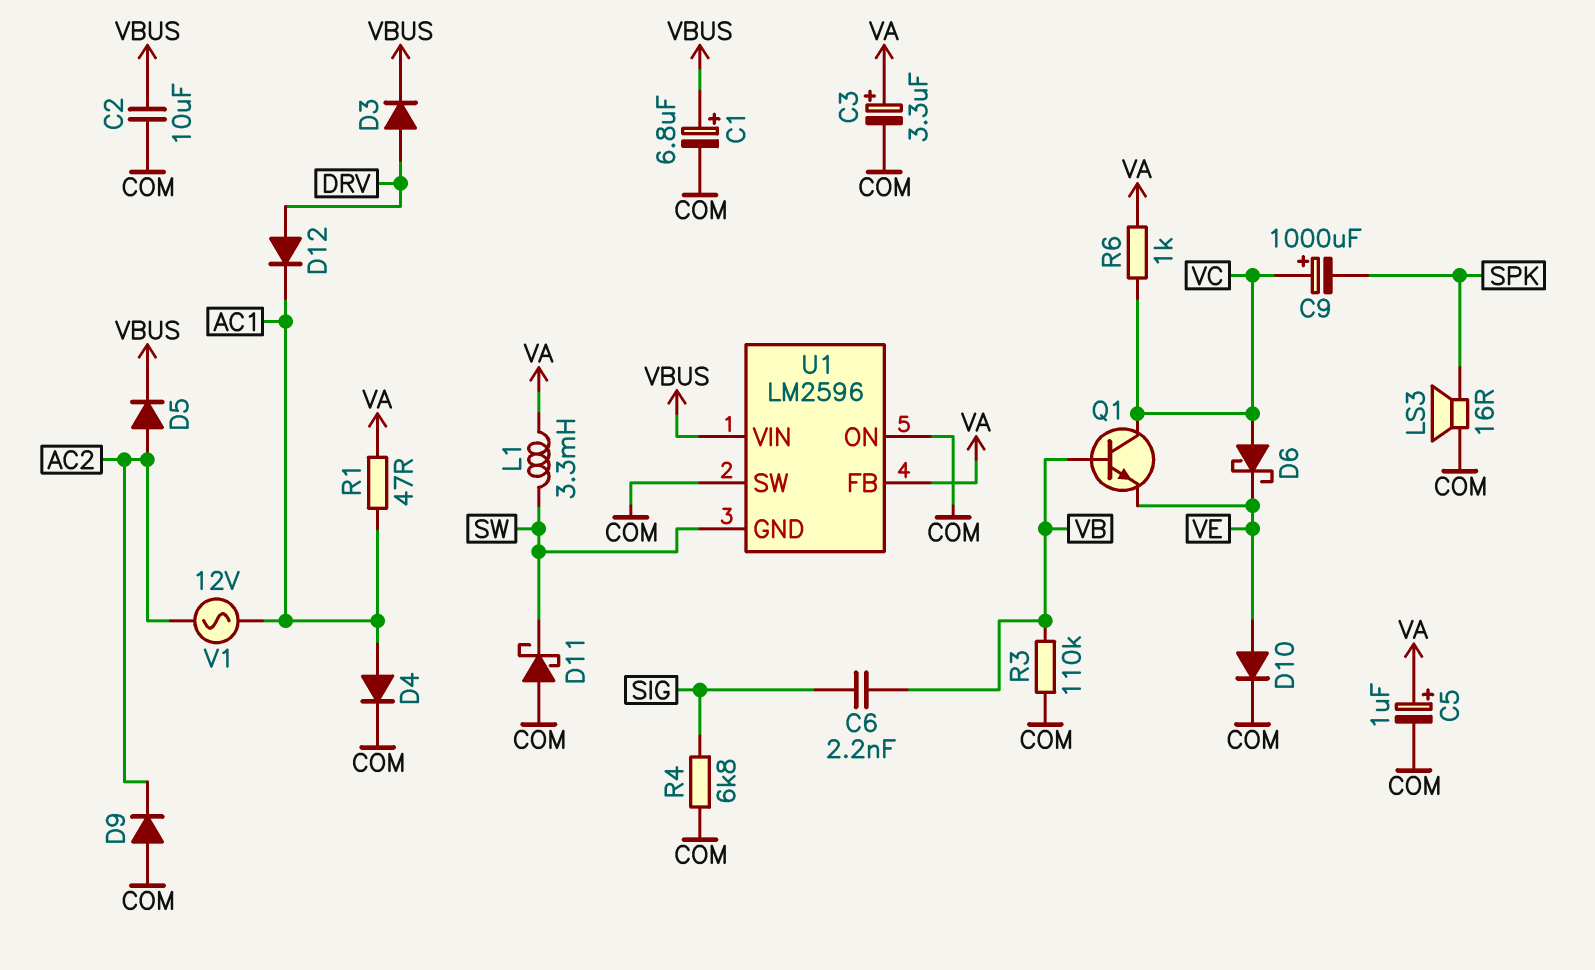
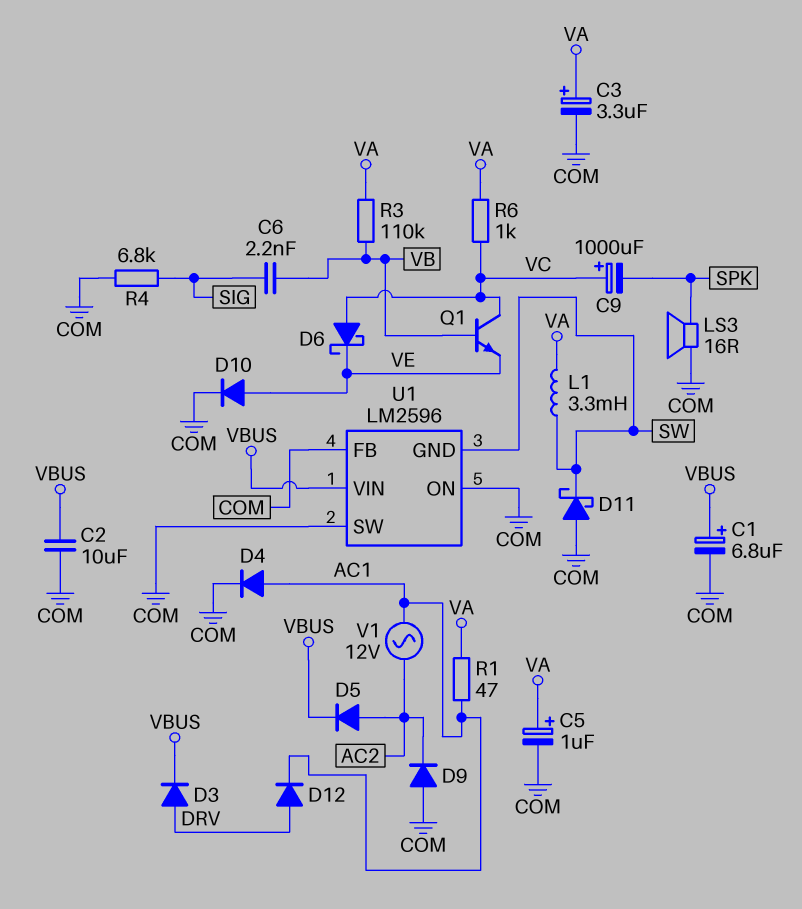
R3: 110k (COM, VB) -> 110k (VA, VB)
U1 pin FB: VA -> COM

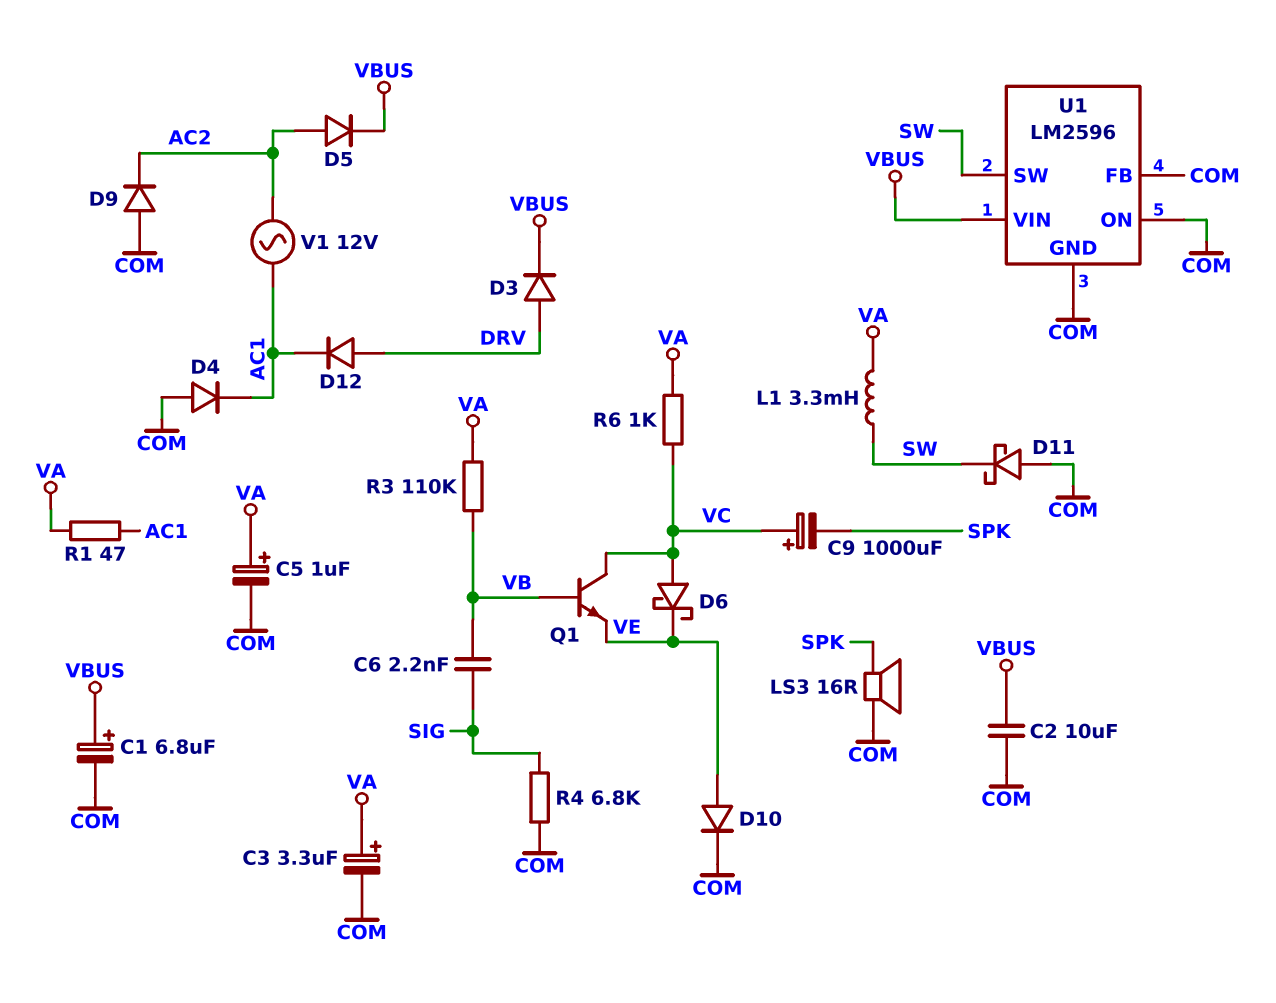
D4: diode (A AC1, K COM) -> diode (A COM, K AC1)
U1 pin GND: SW -> COM
U1 pin SW: COM -> SW

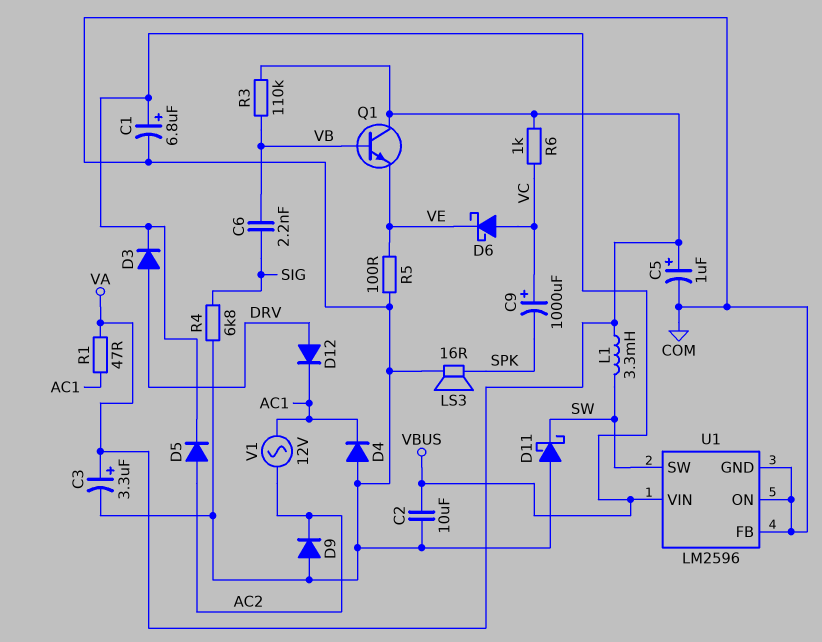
D10: diode (A VE, K COM) -> none
Q1: NPN (B VB, C VC, E VE) -> NPN (B VB, C VA, E VE)
R5: none -> 100 (COM, VE)

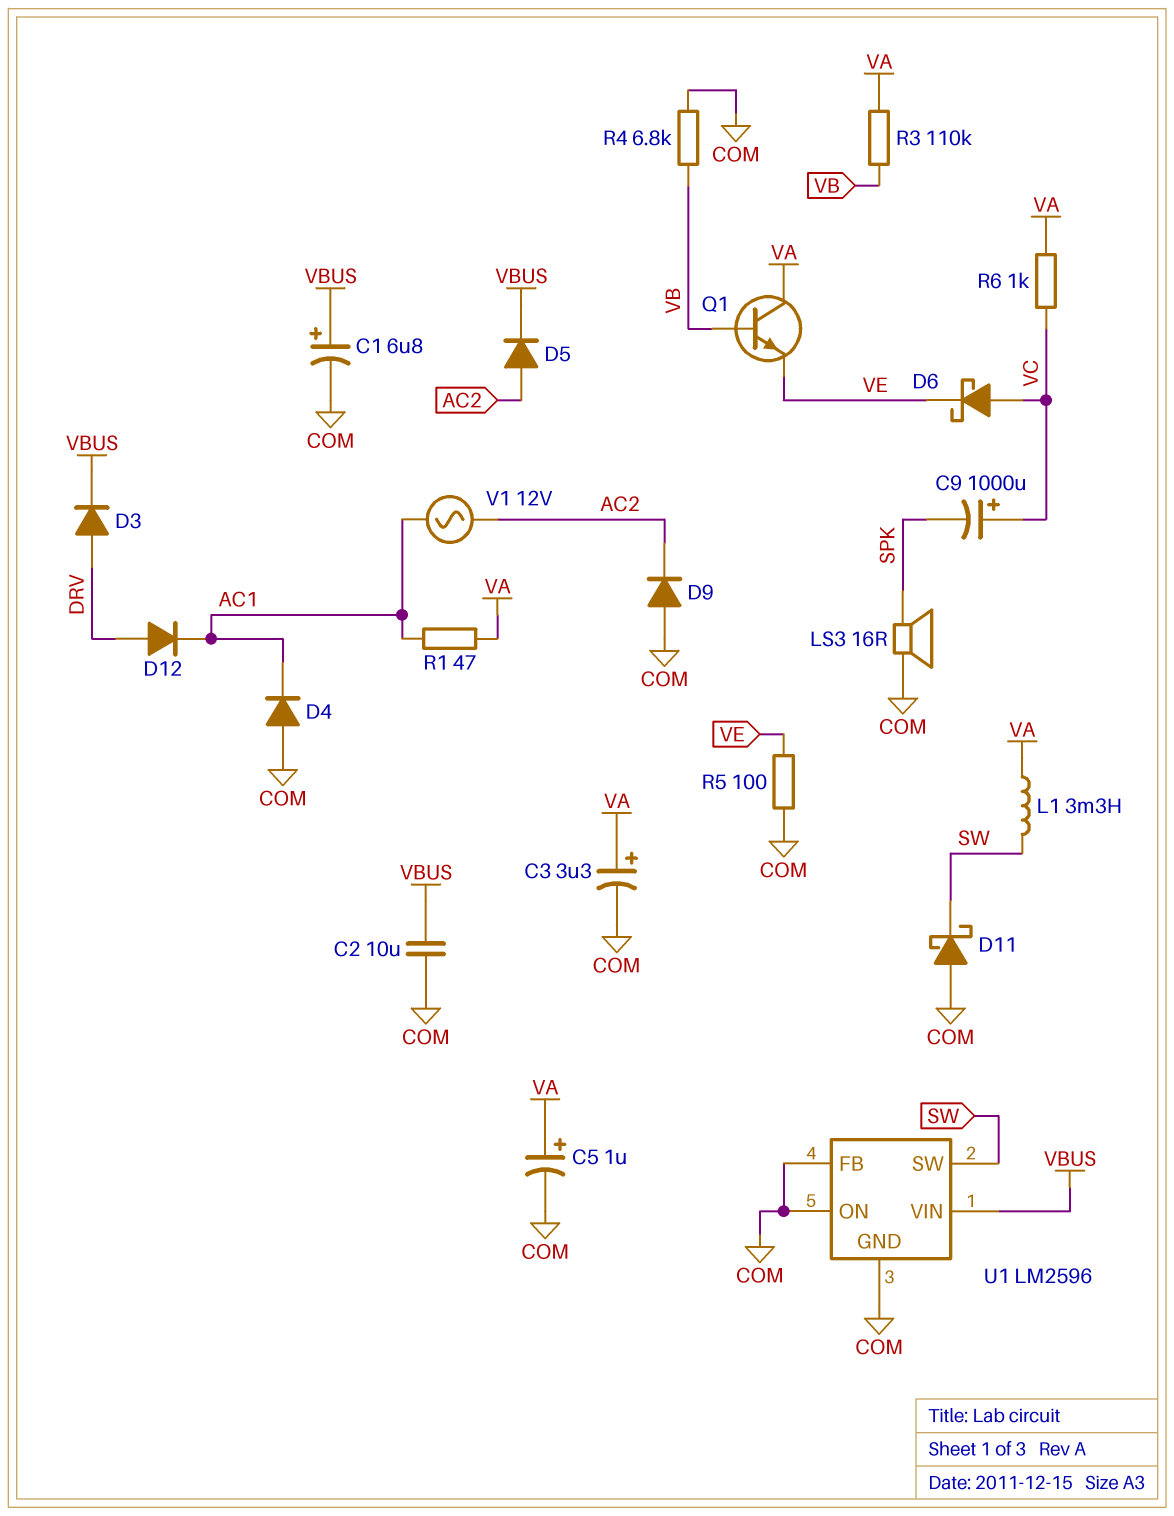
C6: 2.2nF (SIG, VB) -> none
R4: 6.8k (COM, SIG) -> 6.8k (COM, VB)

